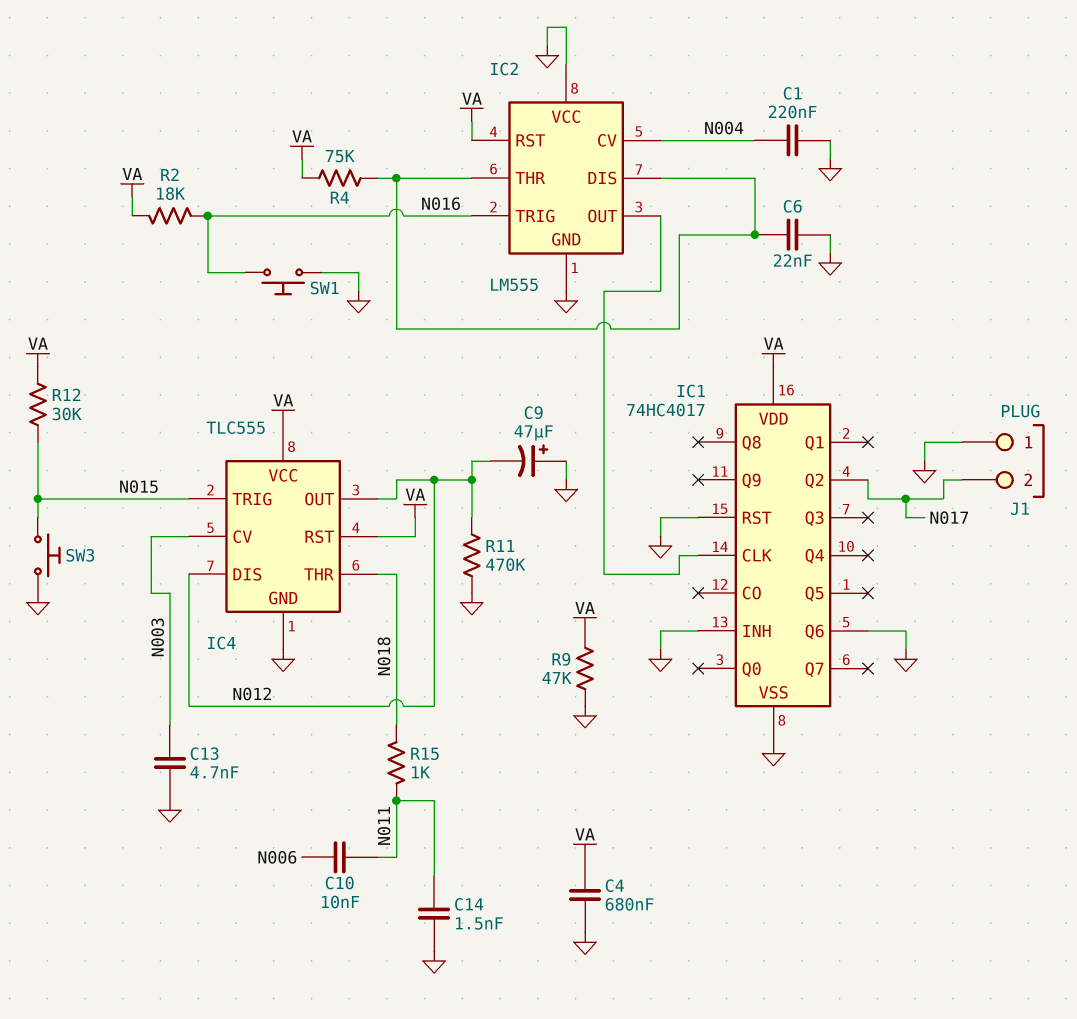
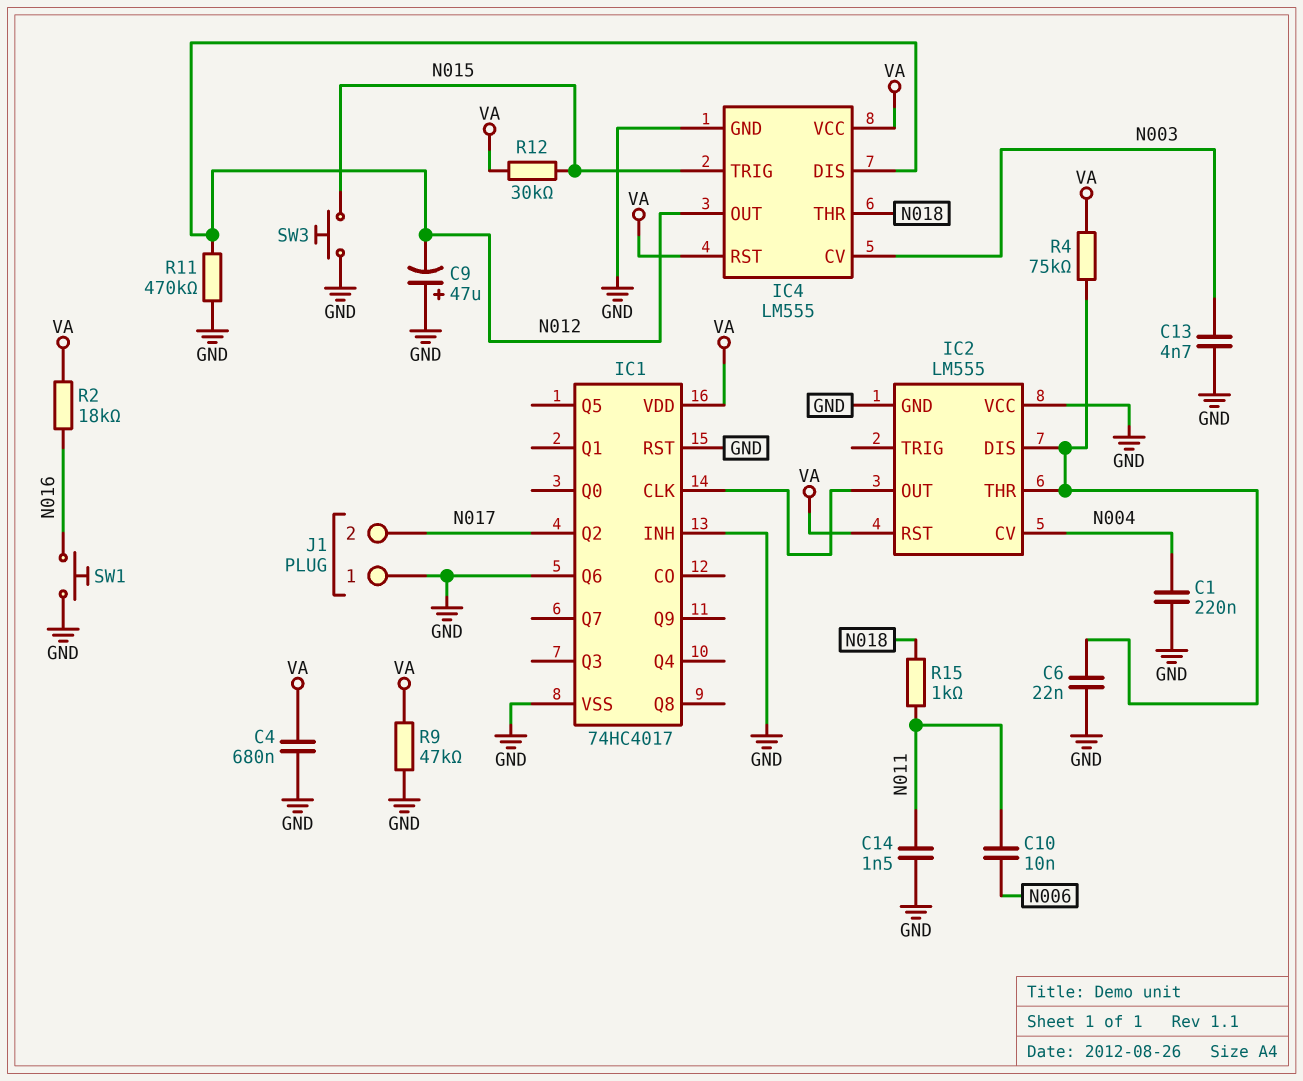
IC2 pin TRIG: N016 -> none
IC4: TLC555 -> LM555

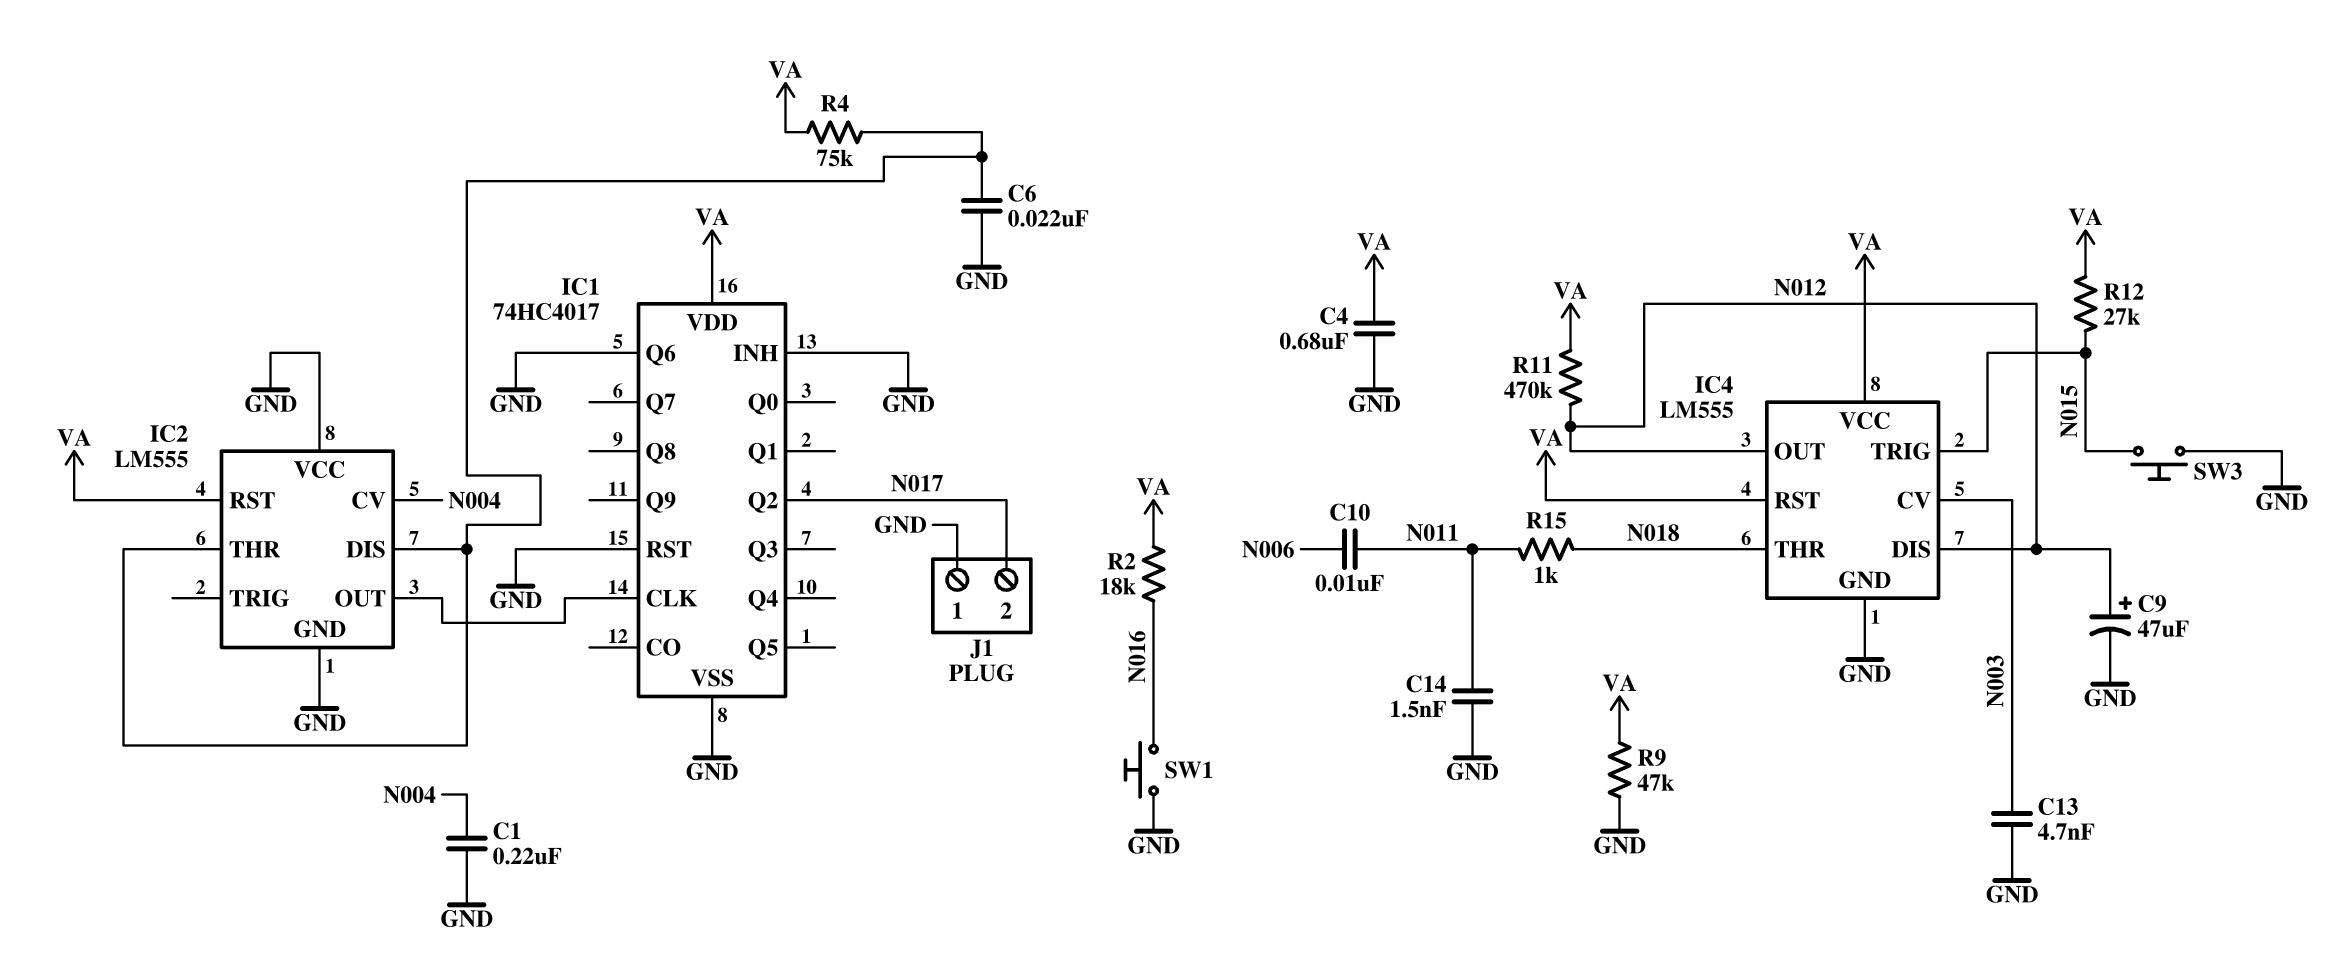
C9: 47uF (plus GND, minus N012) -> 47uF (plus N012, minus GND)
R11: 470k (GND, N012) -> 470k (N012, VA)
R12: 30k (N015, VA) -> 27k (N015, VA)

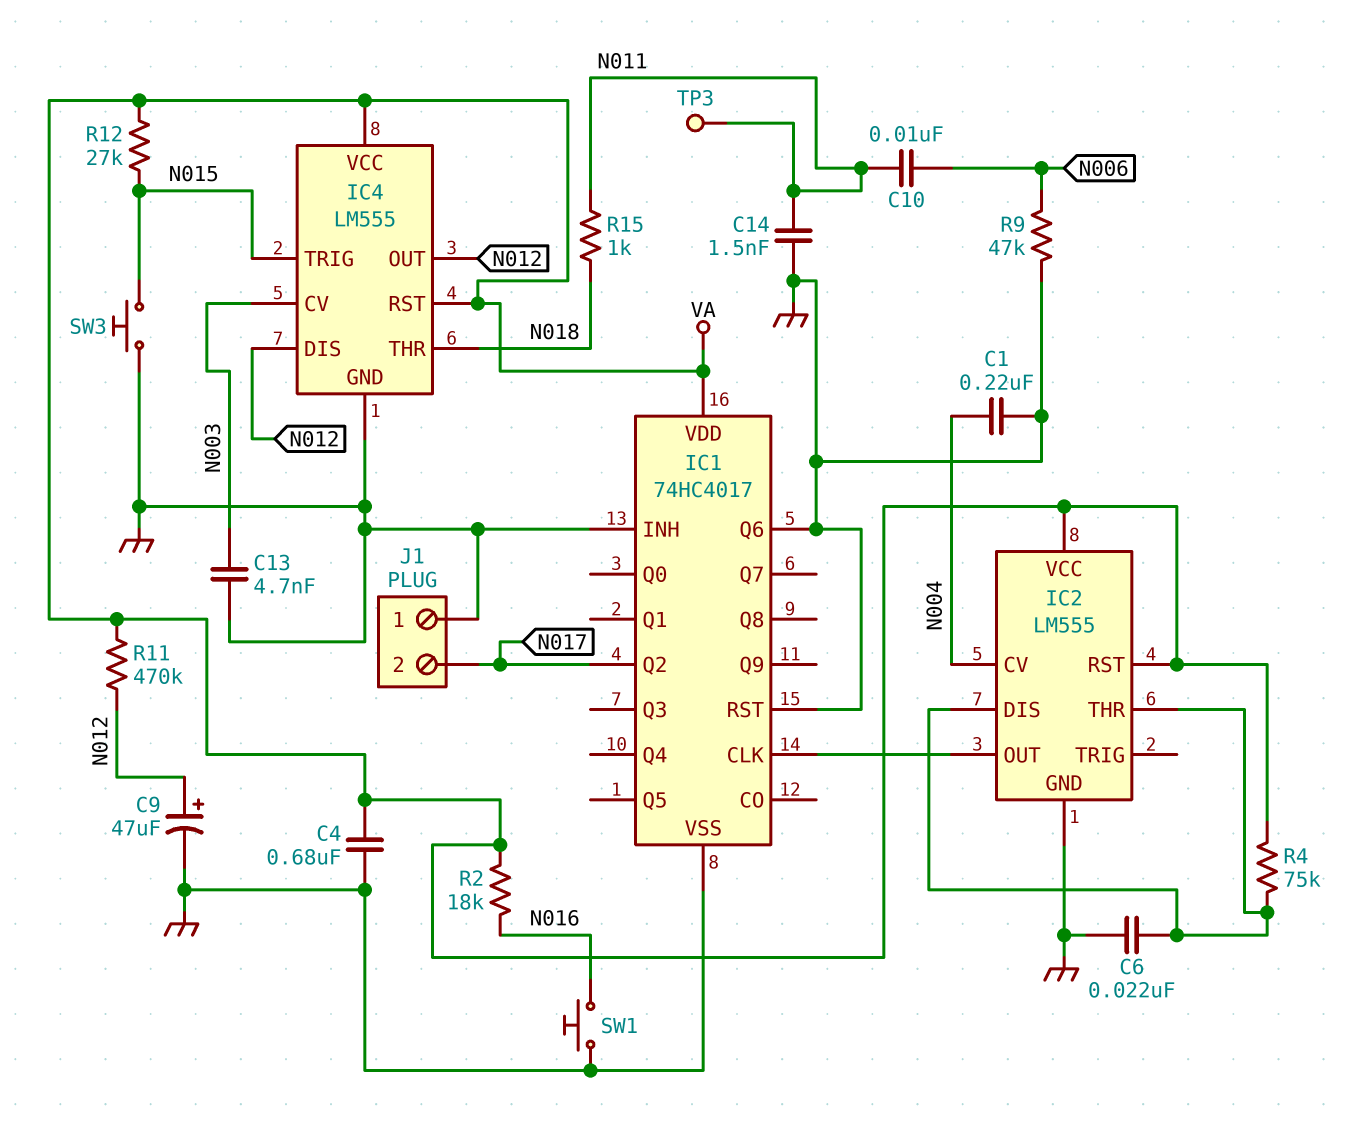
IC2 pin VCC: GND -> VA
R9: 47k (GND, VA) -> 47k (GND, N006)
TP3: none -> test point (N011)

